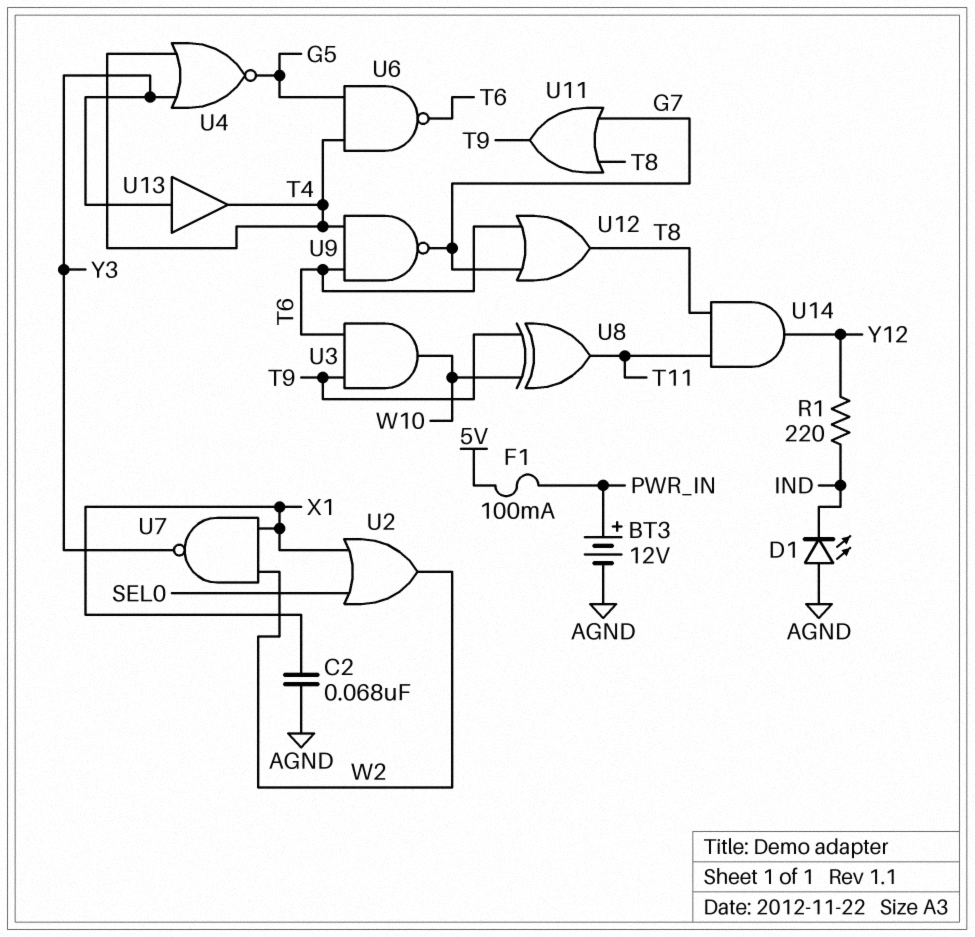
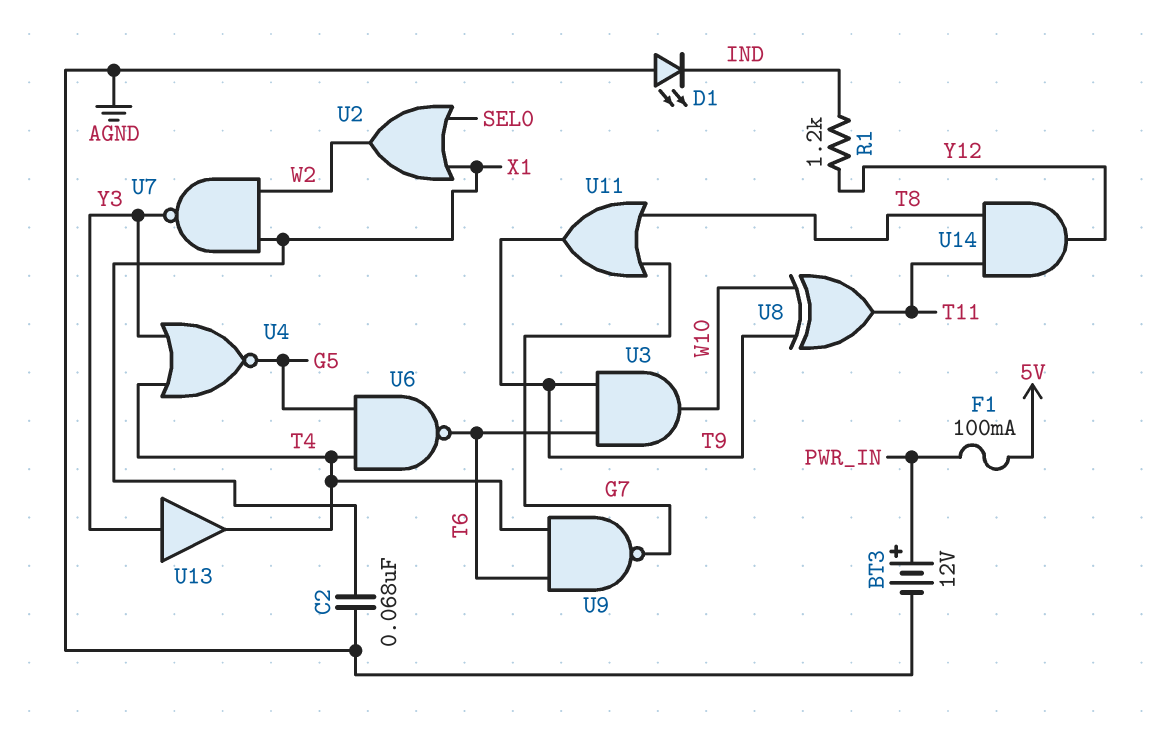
R1: 220 (IND, Y12) -> 1.2k (IND, Y12)
U12: OR (in G7, in T6, out T8) -> none

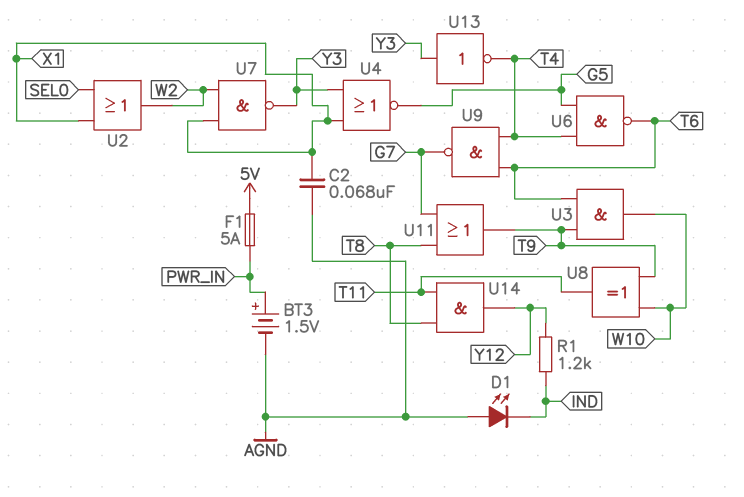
BT3: 12V (plus PWR_IN, minus AGND) -> 1.5V (plus PWR_IN, minus AGND)
F1: 100mA (5V, PWR_IN) -> 5A (5V, PWR_IN)
U4: NOR (in T4, in Y3, out G5) -> NOR (in X1, in Y3, out G5)
U13: buffer (in Y3, out T4) -> NOT (in Y3, out T4)

